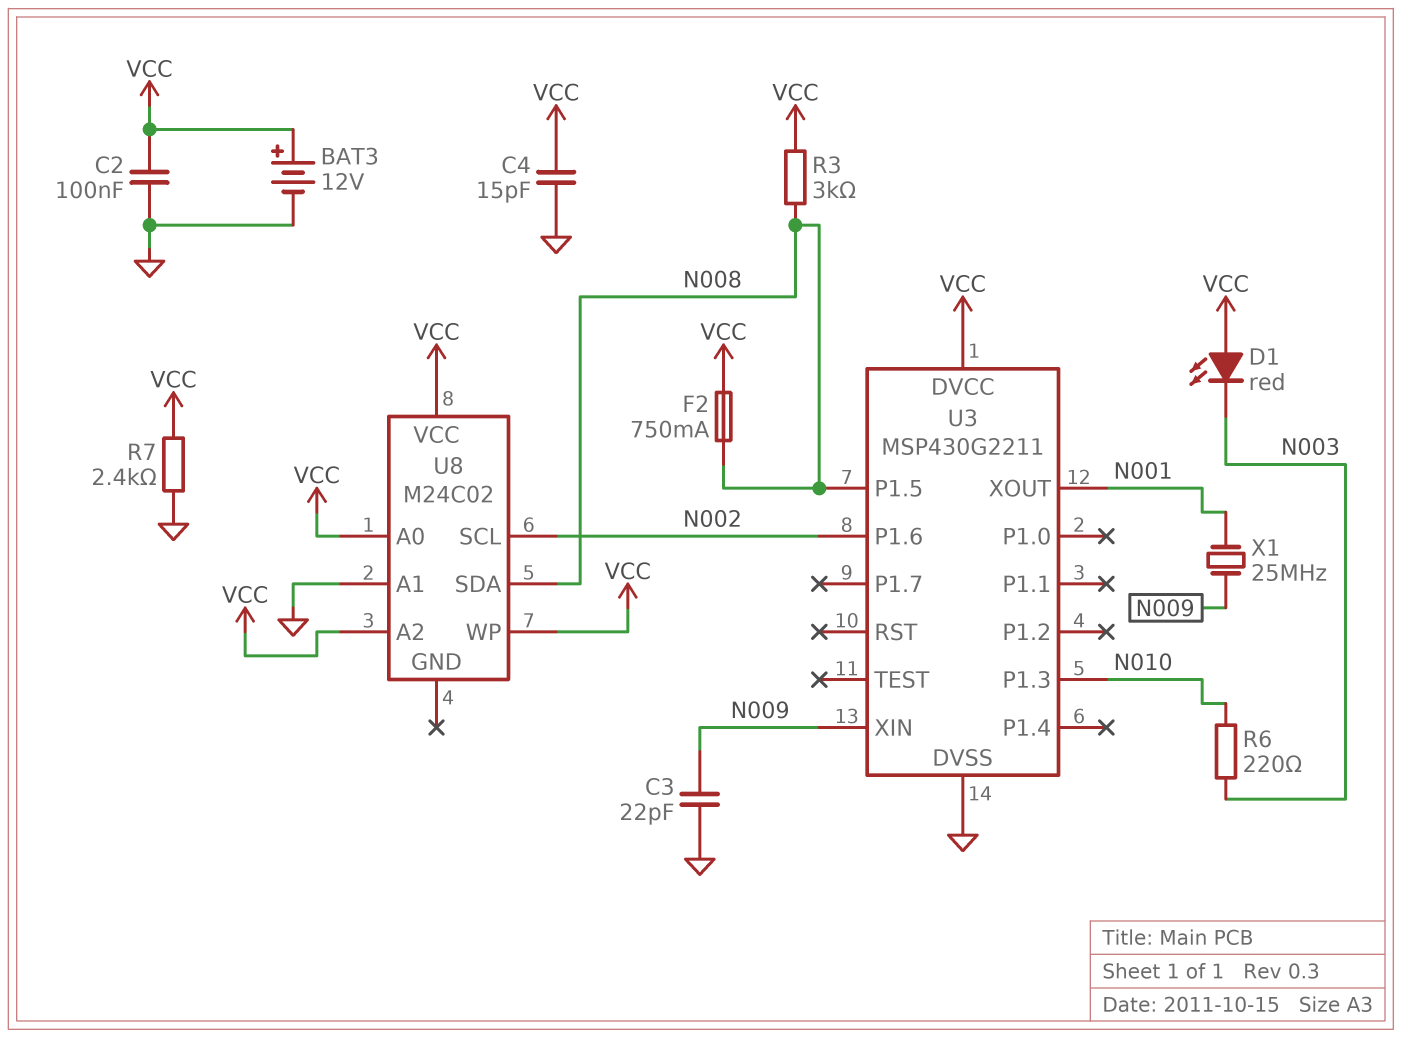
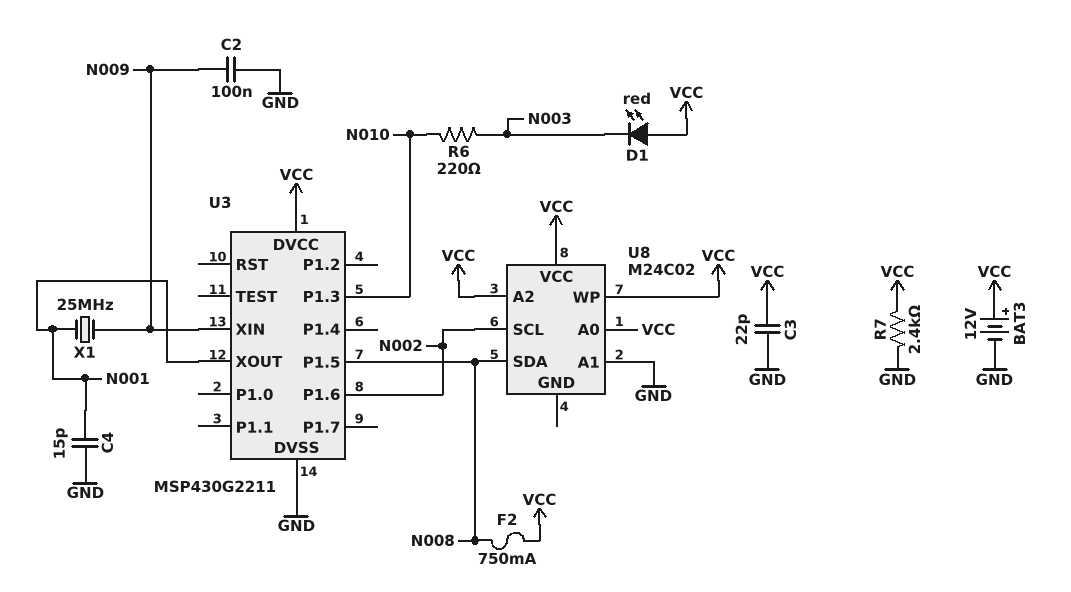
C2: 100nF (GND, VCC) -> 100nF (GND, N009)
C3: 22pF (GND, N009) -> 22pF (GND, VCC)
C4: 15pF (GND, VCC) -> 15pF (GND, N001)
R3: 3k (N008, VCC) -> none

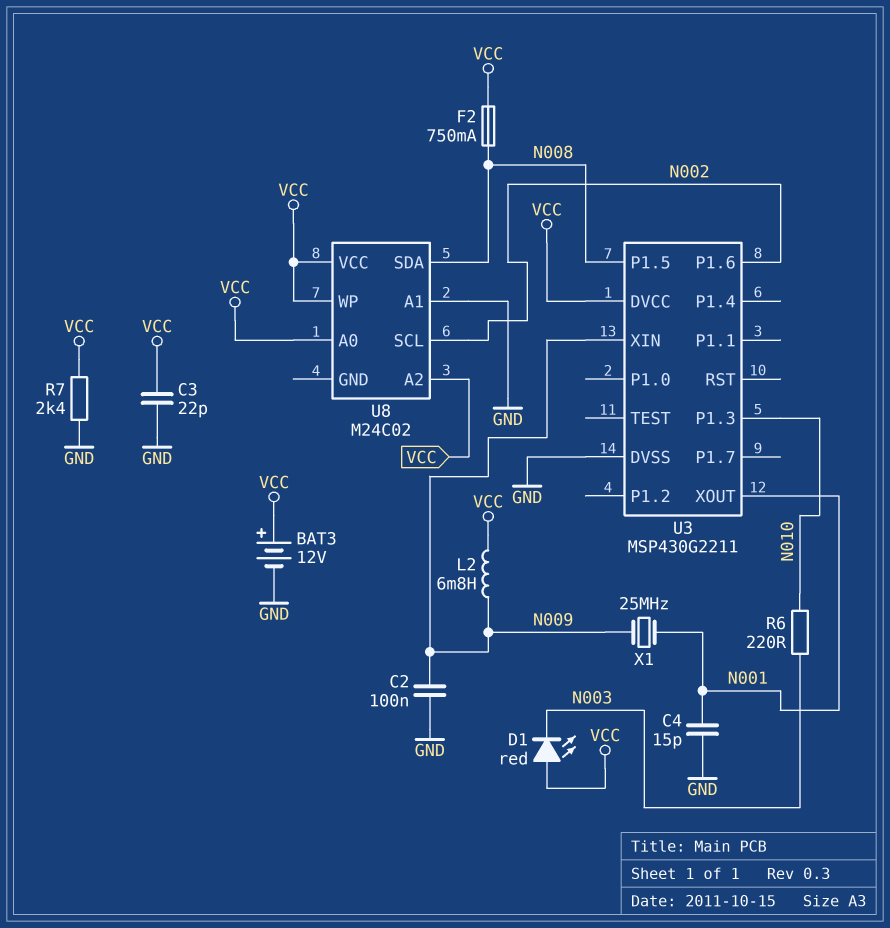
L2: none -> 6.8mH (N009, VCC)

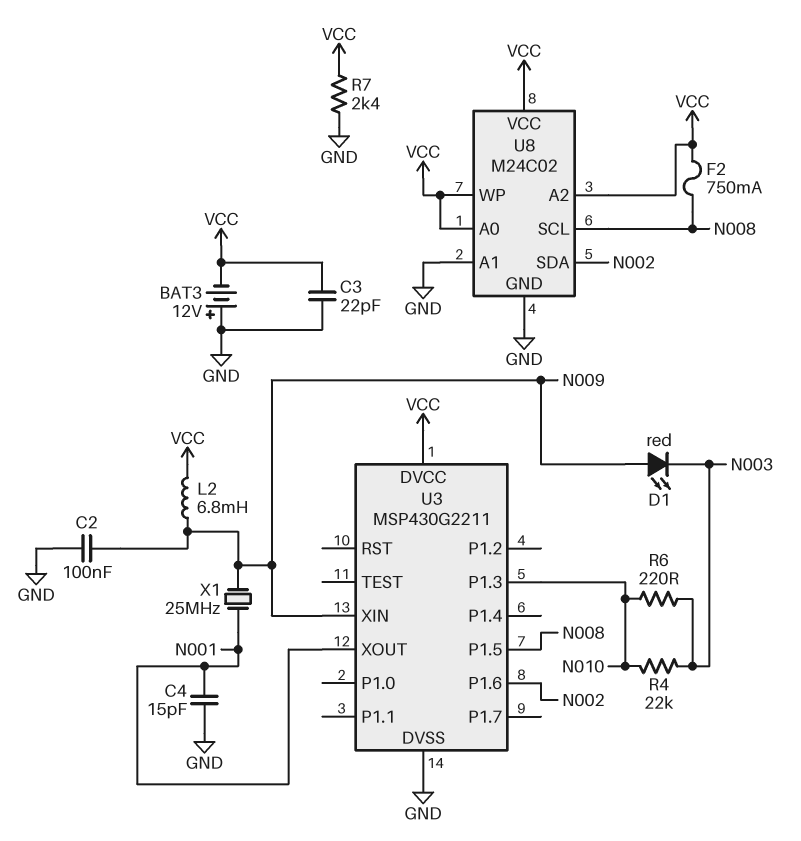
BAT3: 12V (plus VCC, minus GND) -> 12V (plus GND, minus VCC)
D1: LED red (A VCC, K N003) -> LED red (A N009, K N003)
R4: none -> 22k (N003, N010)
U8 pin GND: none -> GND
U8 pin SCL: N002 -> N008
U8 pin SDA: N008 -> N002

